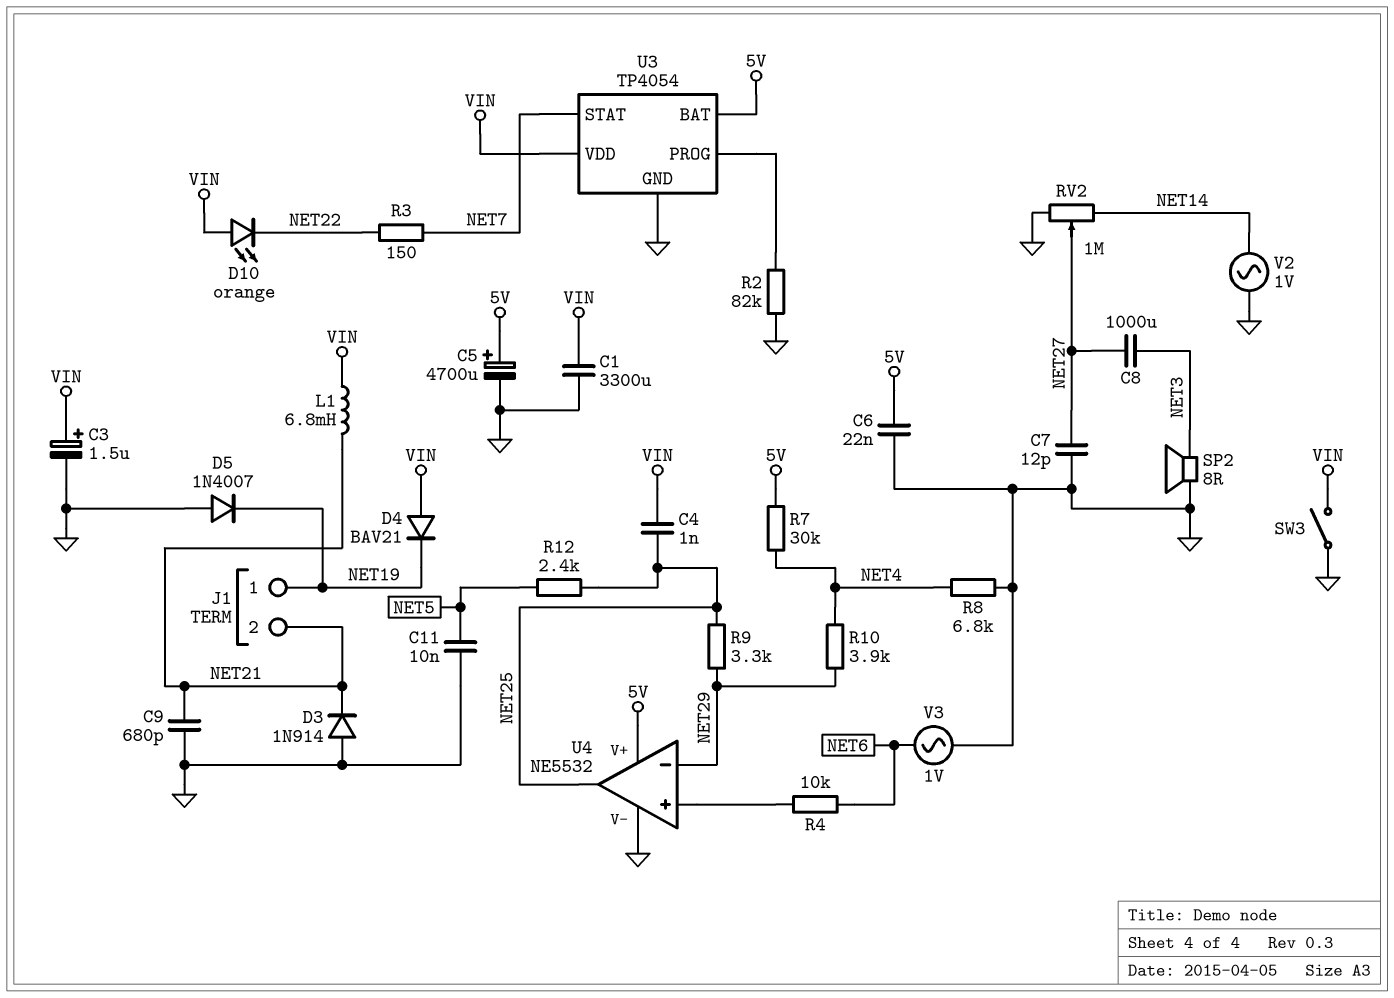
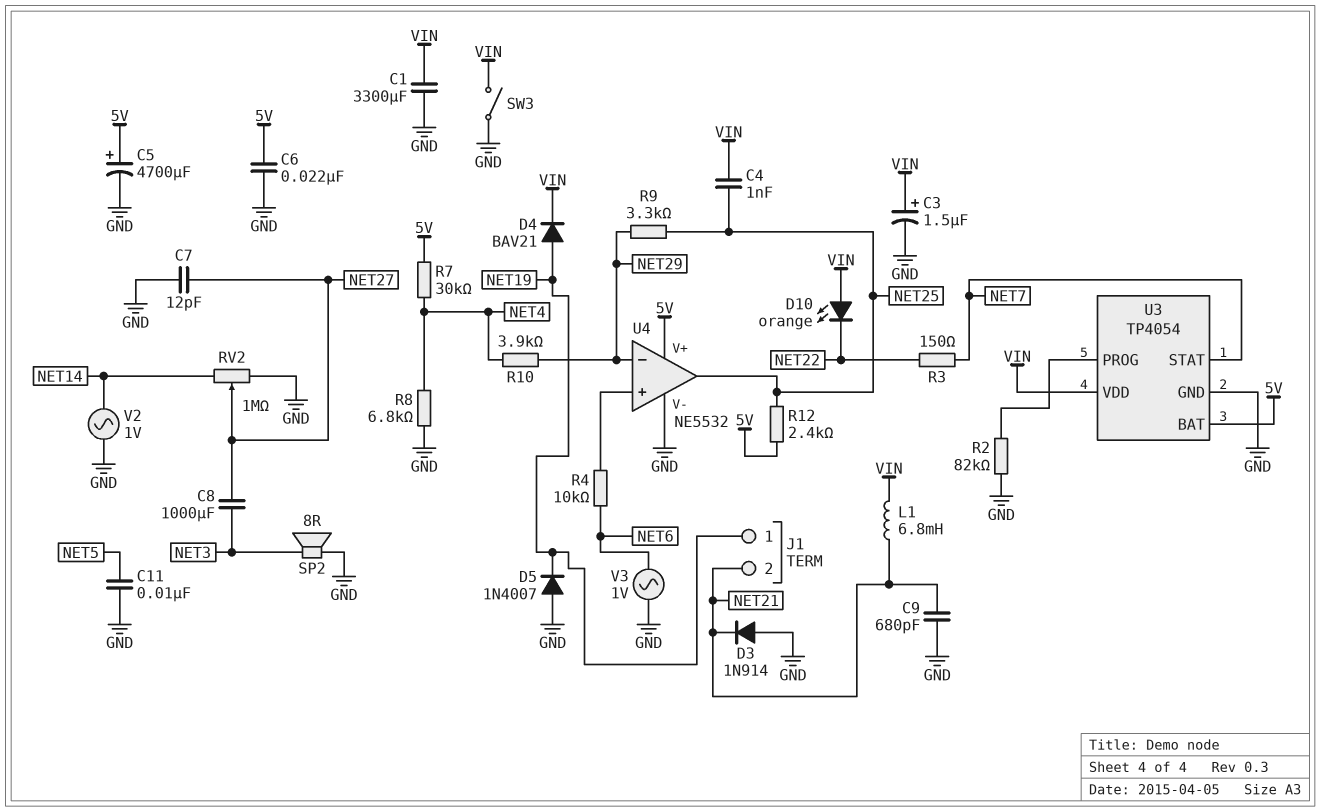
D4: diode BAV21 (A VIN, K NET19) -> diode BAV21 (A NET19, K VIN)
R12: 2.4k (NET5, NET25) -> 2.4k (5V, NET25)

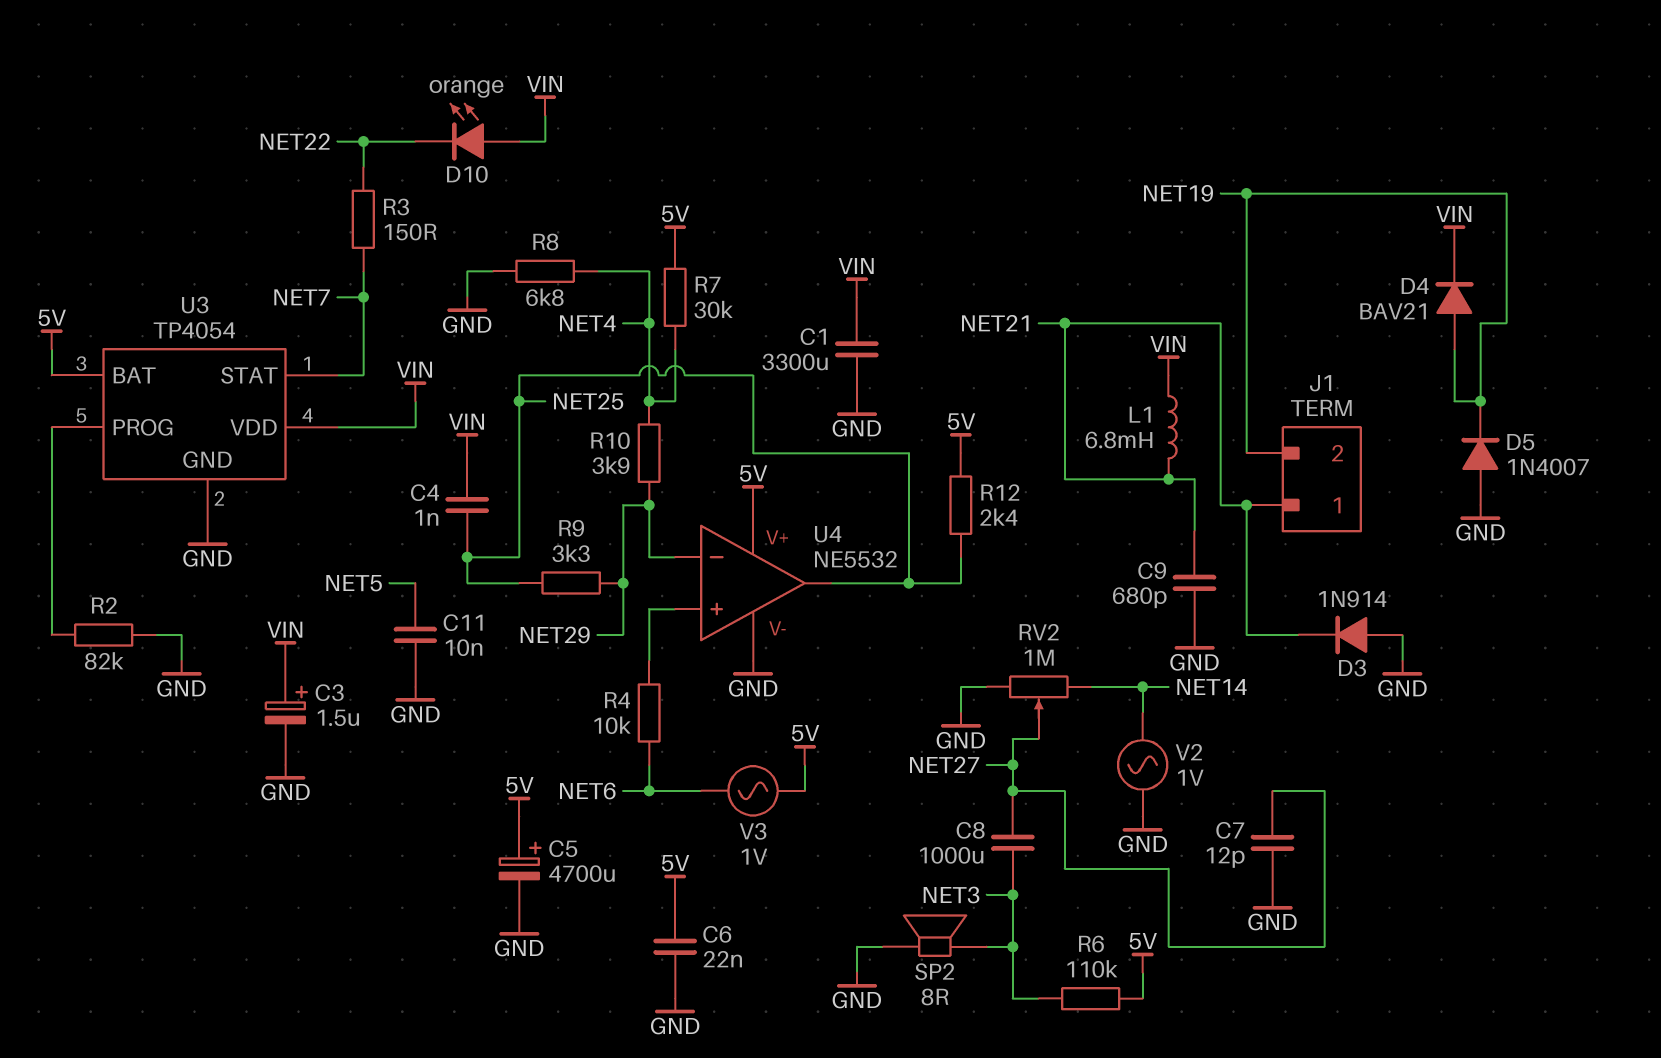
J1 pin 1: NET19 -> NET21
J1 pin 2: NET21 -> NET19
R6: none -> 110k (5V, NET3)
SW3: switch (GND, VIN) -> none
V3: AC 1V (GND, NET6) -> AC 1V (5V, NET6)

